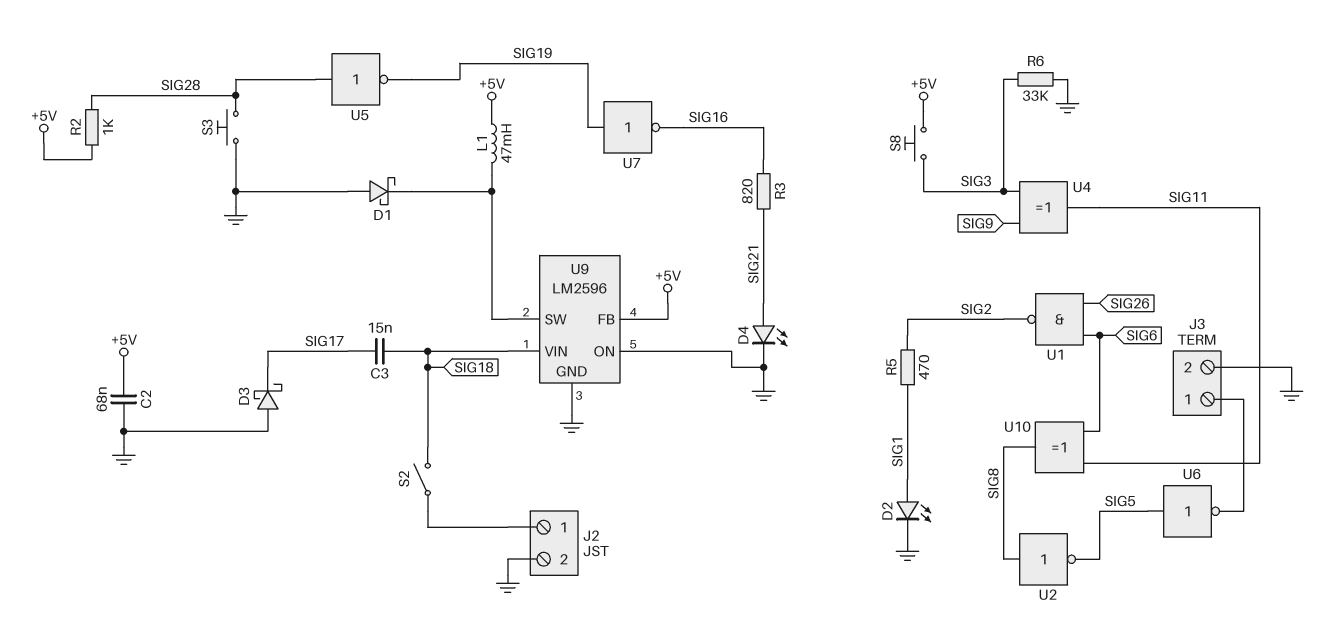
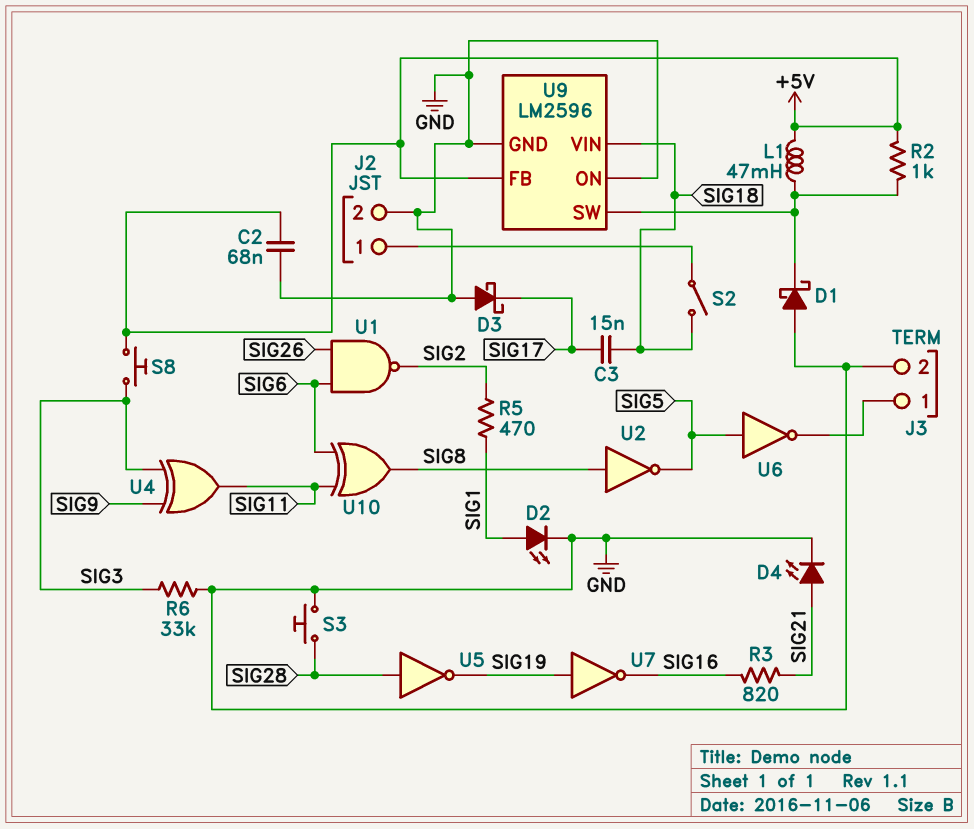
R2: 1k (+5V, SIG28) -> 1k (+5V, U9/SW)

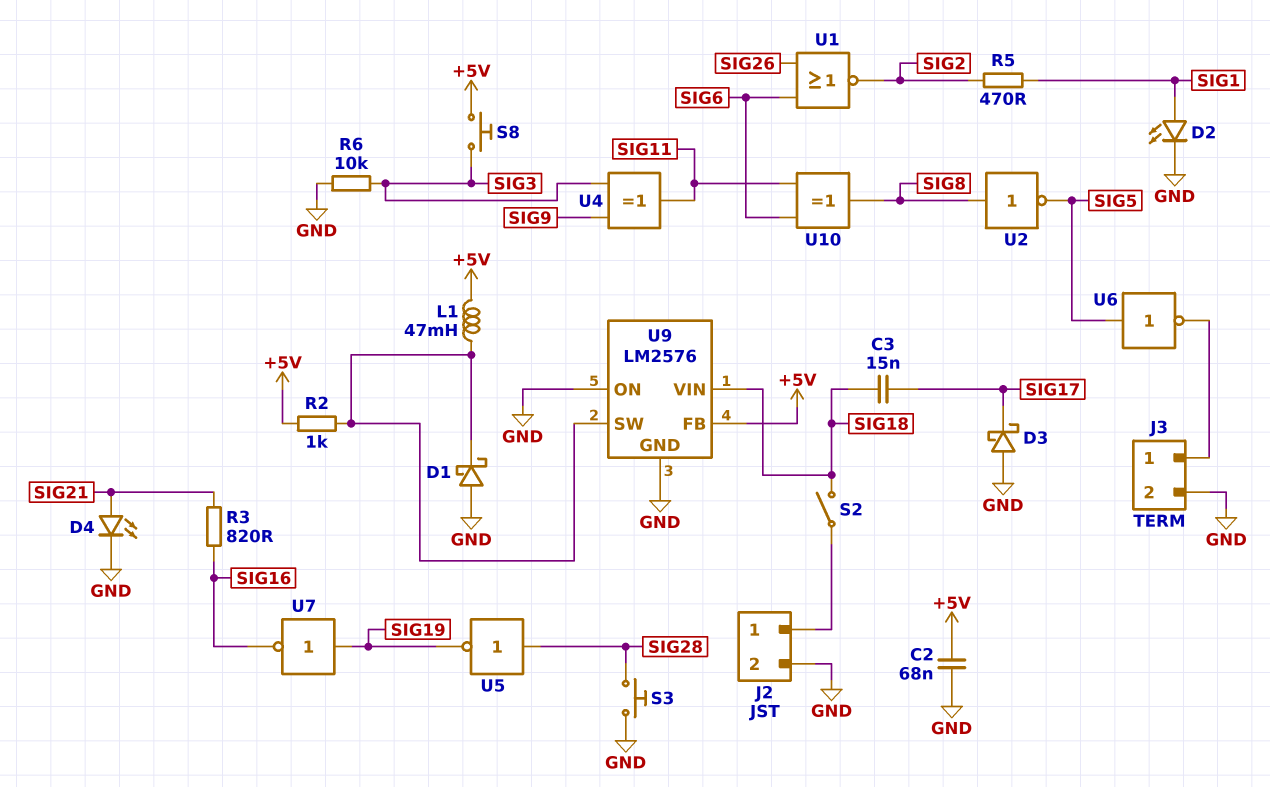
R6: 33k (GND, SIG3) -> 10k (GND, SIG3)
U1: NAND (in SIG6, in SIG26, out SIG2) -> NOR (in SIG6, in SIG26, out SIG2)
U9: LM2596 -> LM2576

